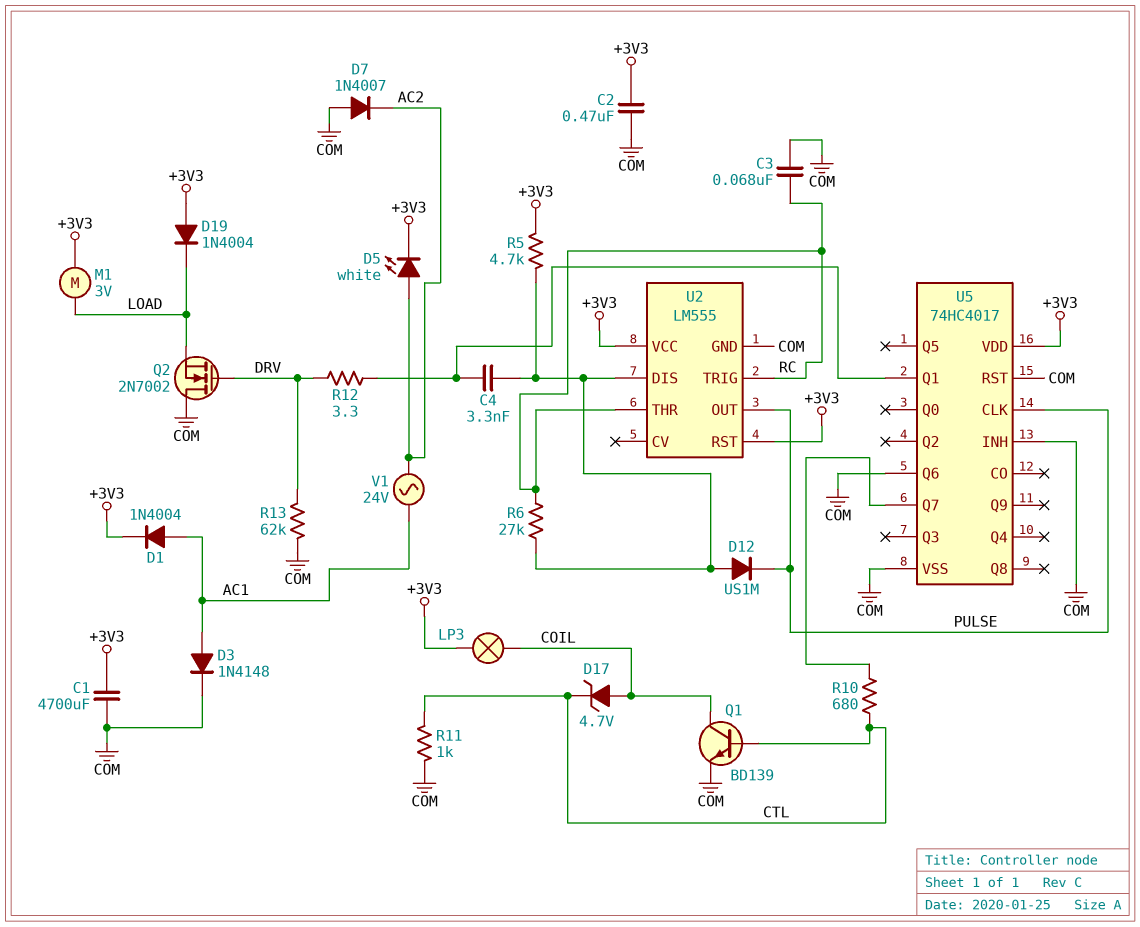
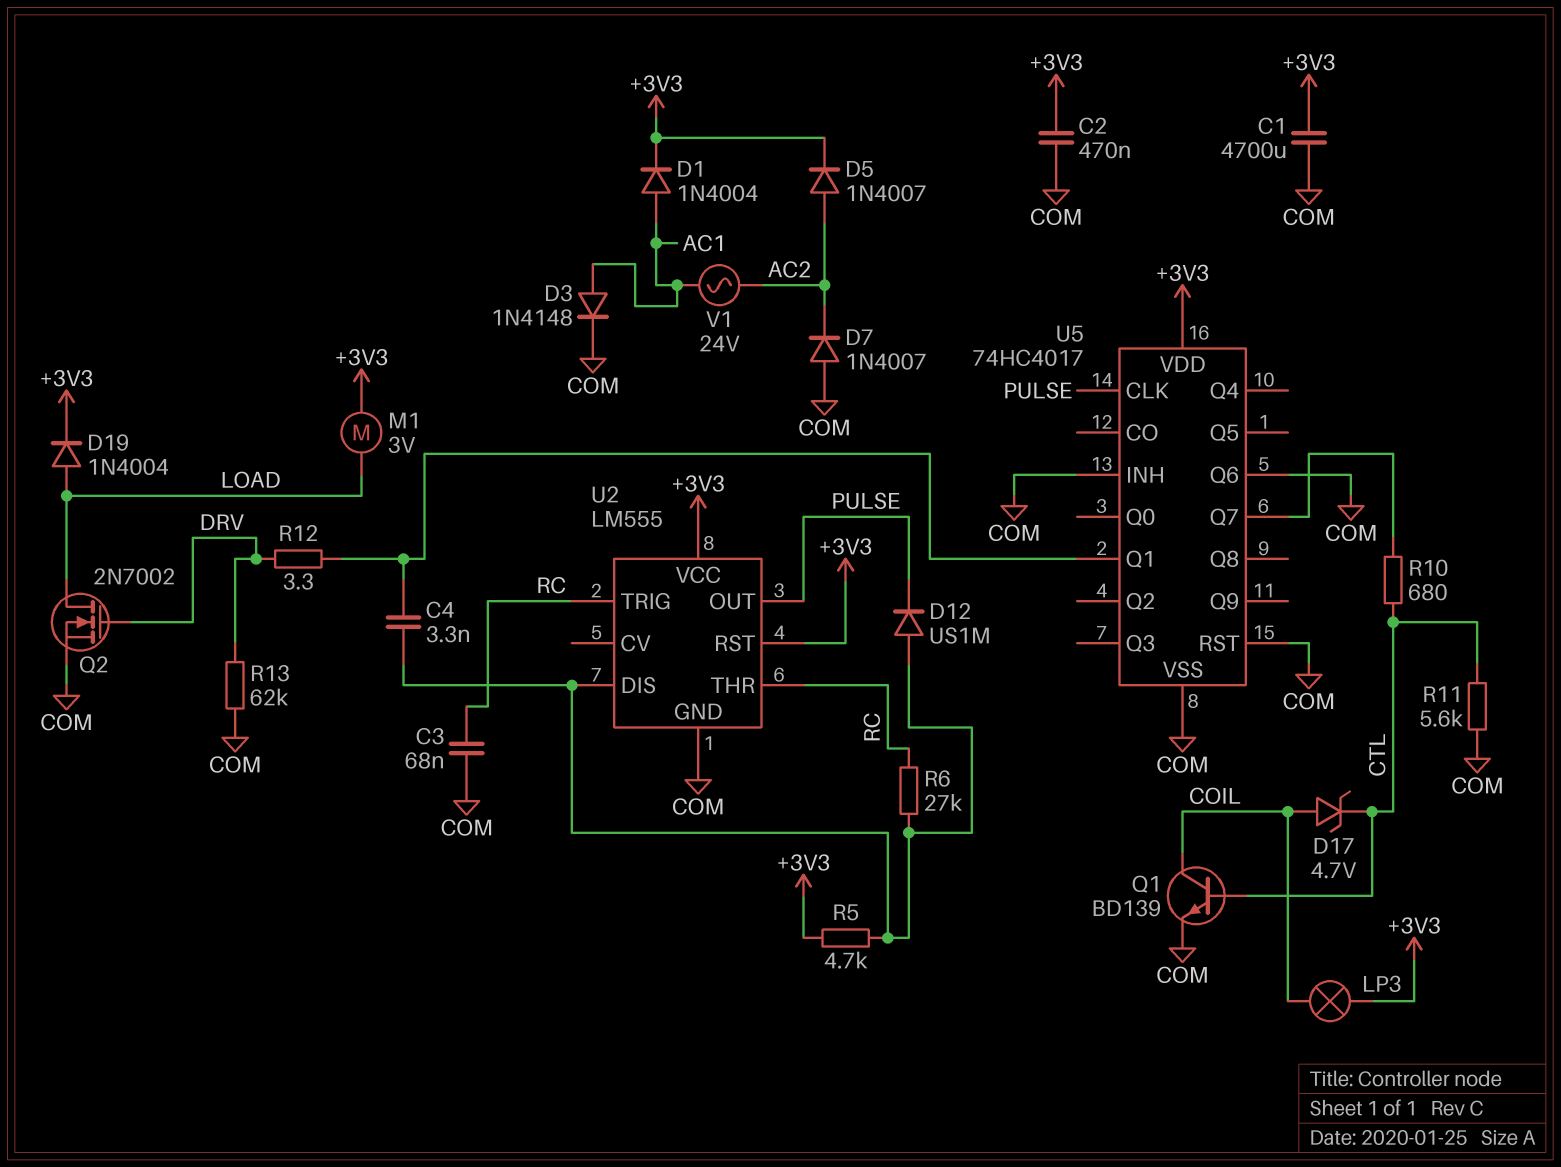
D5: LED white (A AC2, K +3V3) -> diode 1N4007 (A AC2, K +3V3)
D19: diode 1N4004 (A +3V3, K LOAD) -> diode 1N4004 (A LOAD, K +3V3)
Q2: NMOS 2N7002 (G DRV, D COM, S LOAD) -> NMOS 2N7002 (G DRV, D LOAD, S COM)
R11: 1k (COM, CTL) -> 5.6k (COM, CTL)

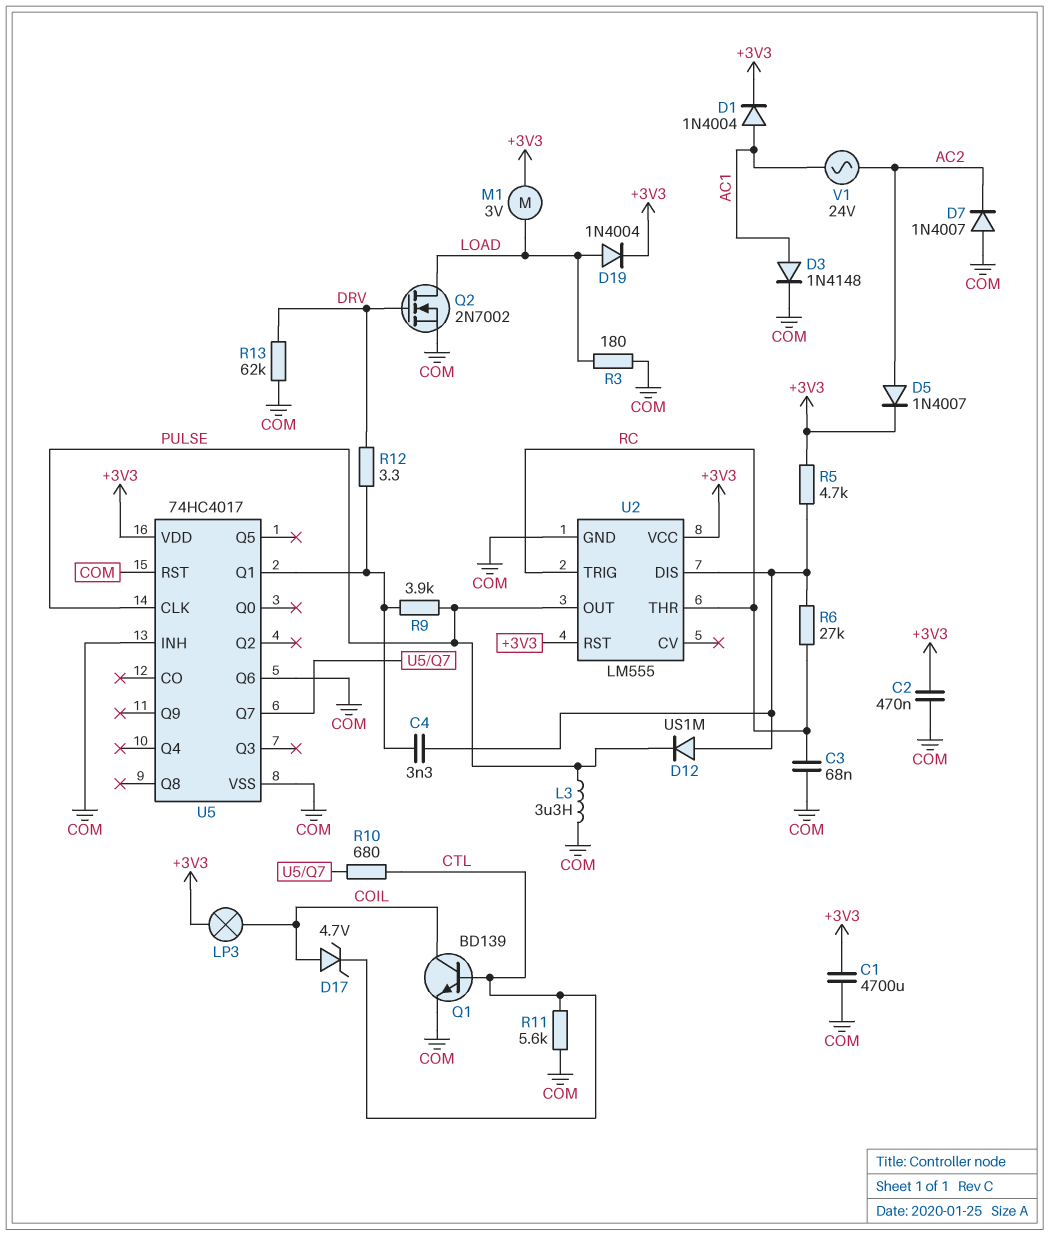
L3: none -> 3.3uH (COM, PULSE)
R3: none -> 180 (COM, LOAD)
R9: none -> 3.9k (PULSE, U5/Q1)

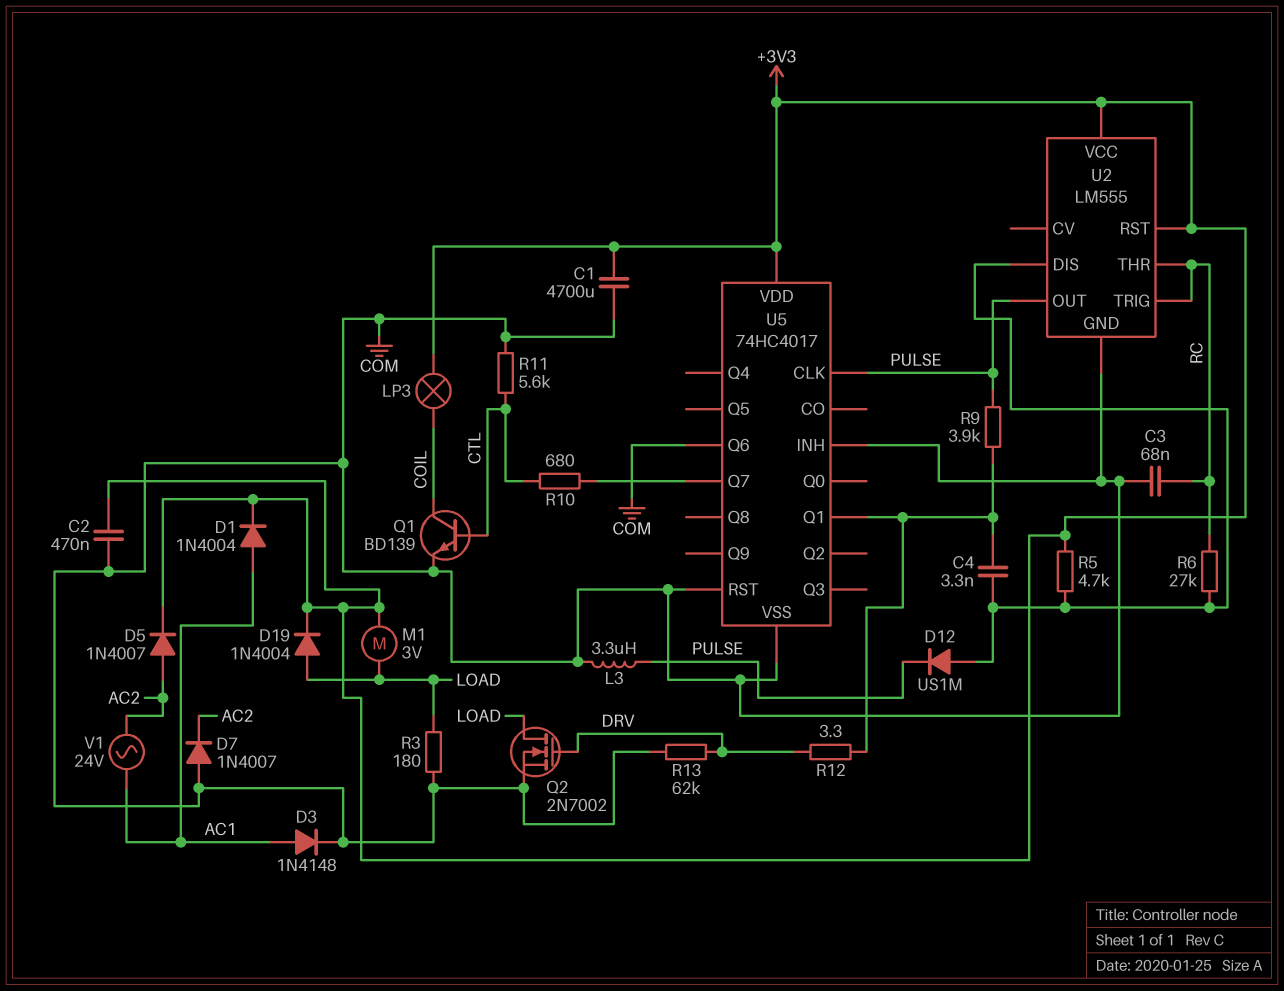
D17: zener 4.7V (A COIL, K CTL) -> none

